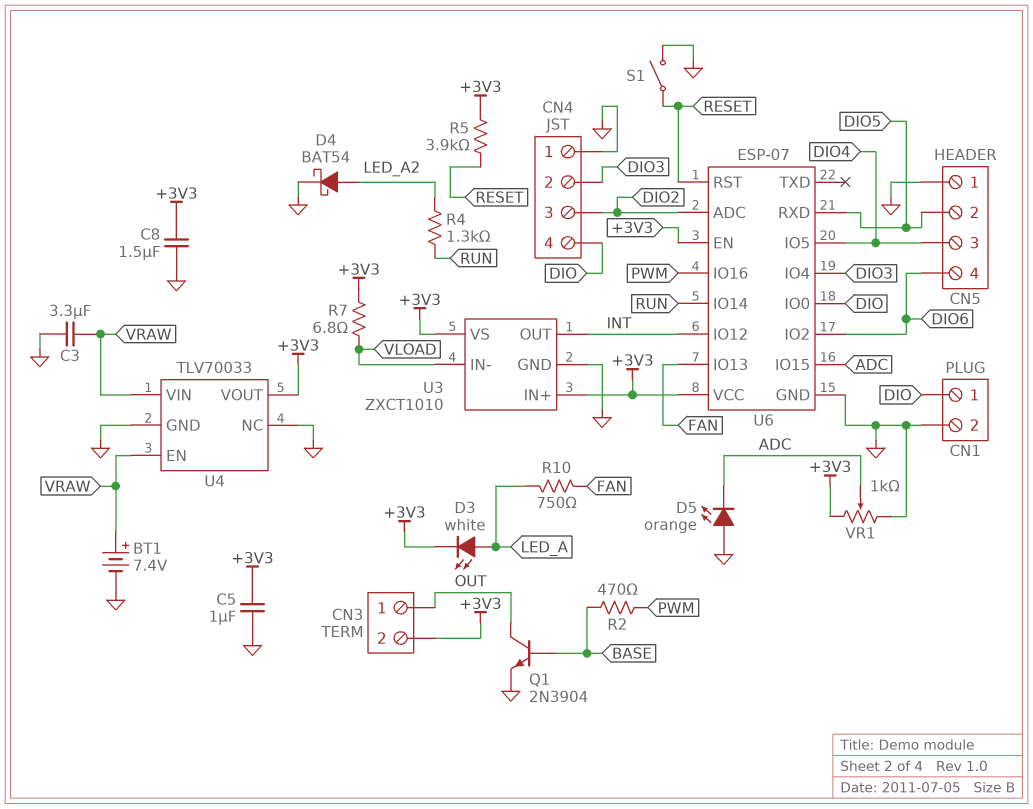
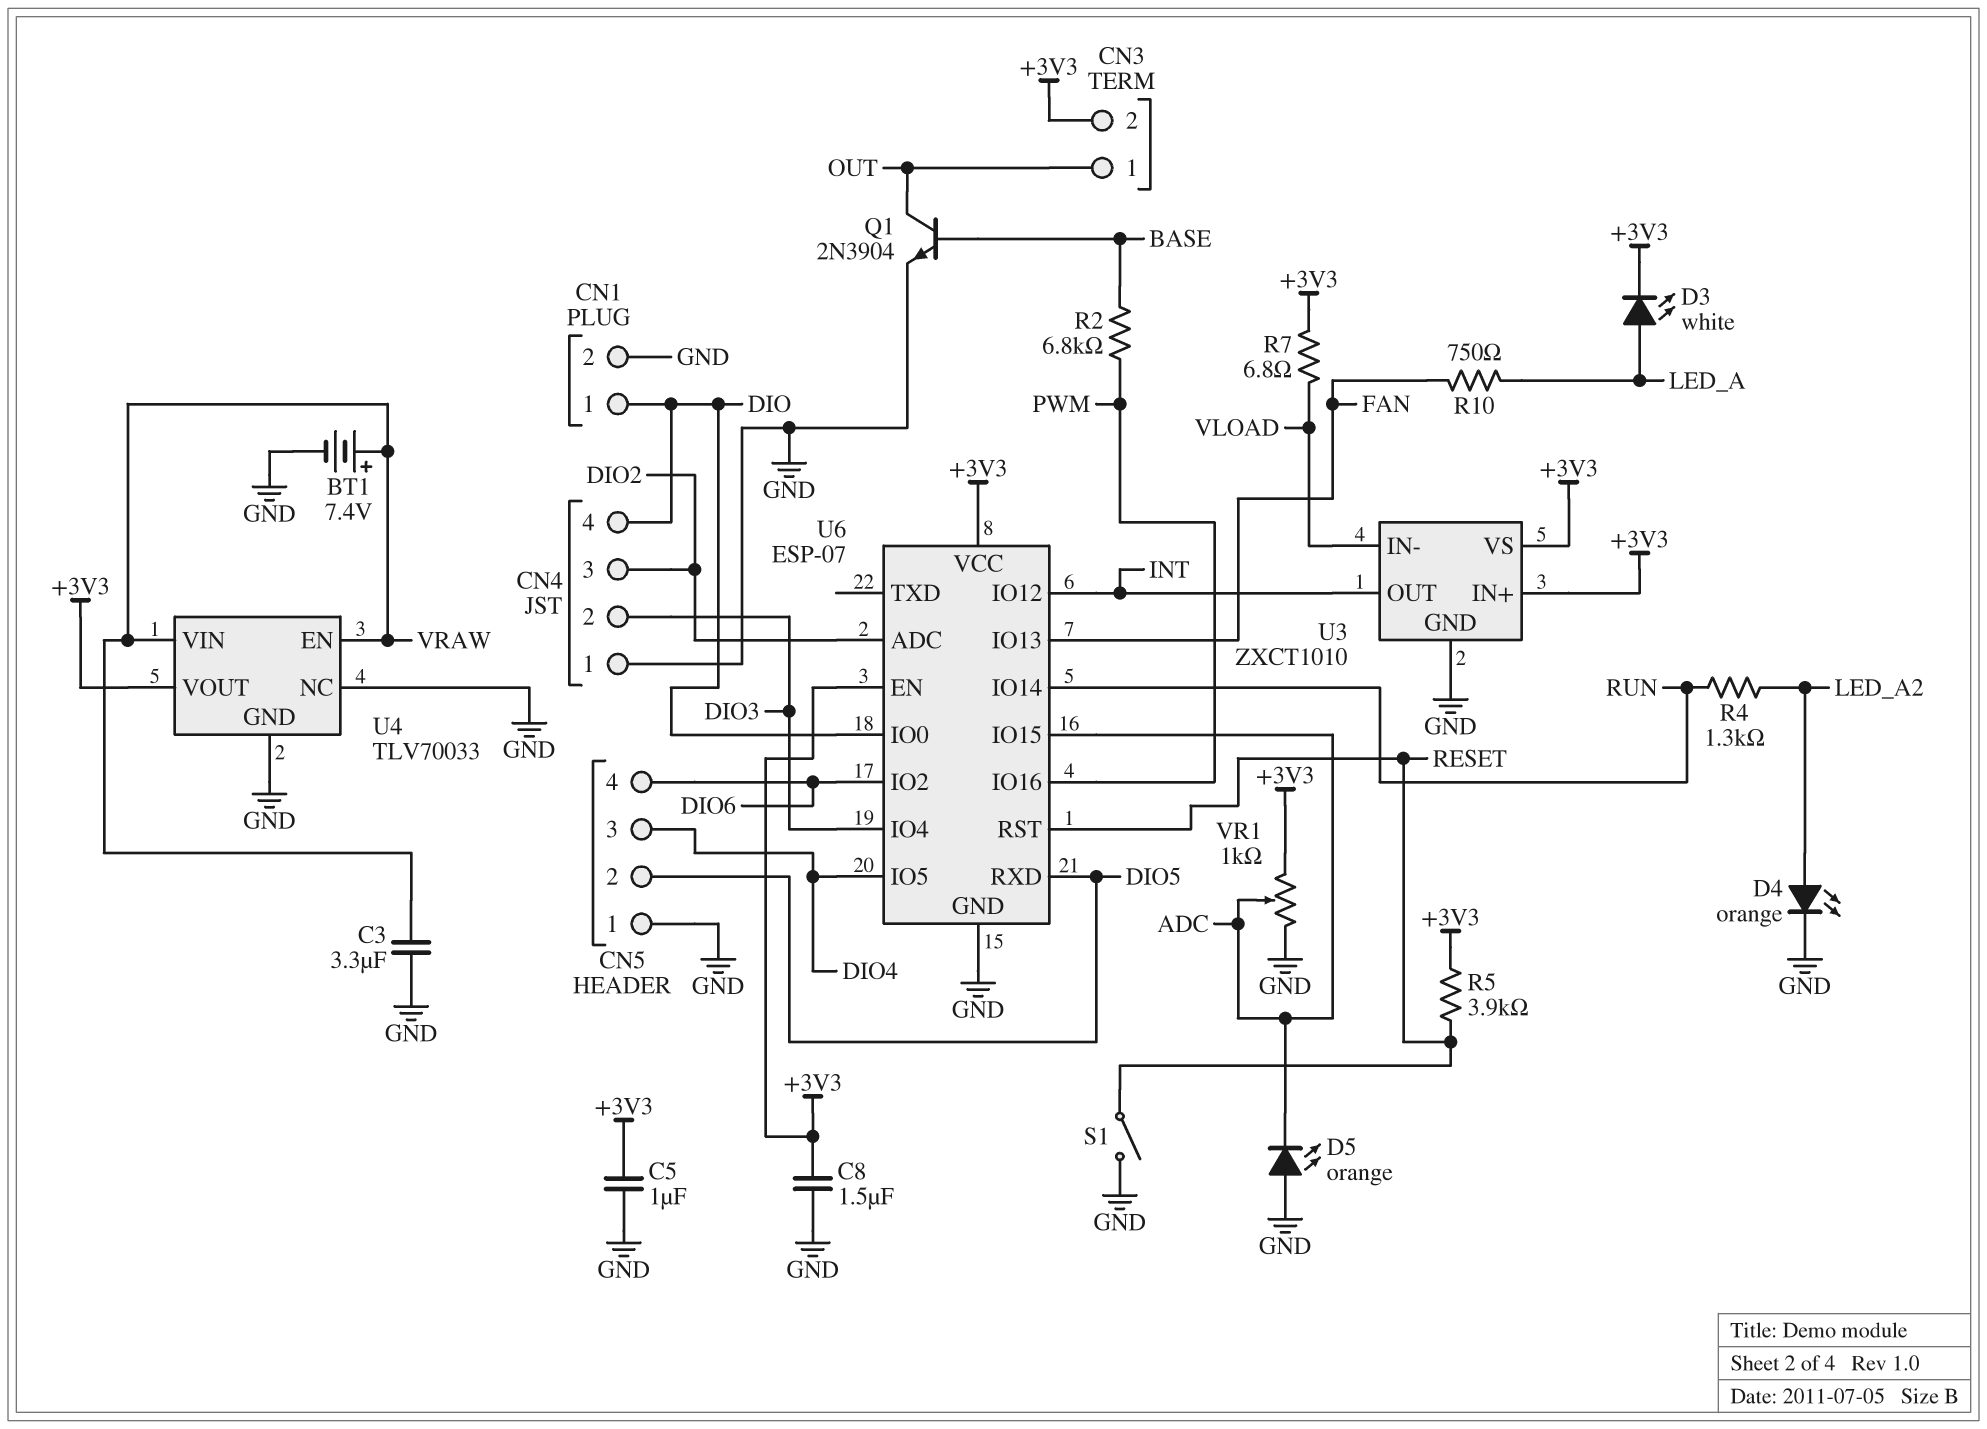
D4: schottky BAT54 (A LED_A2, K GND) -> LED orange (A LED_A2, K GND)
R2: 470 (BASE, PWM) -> 6.8k (BASE, PWM)

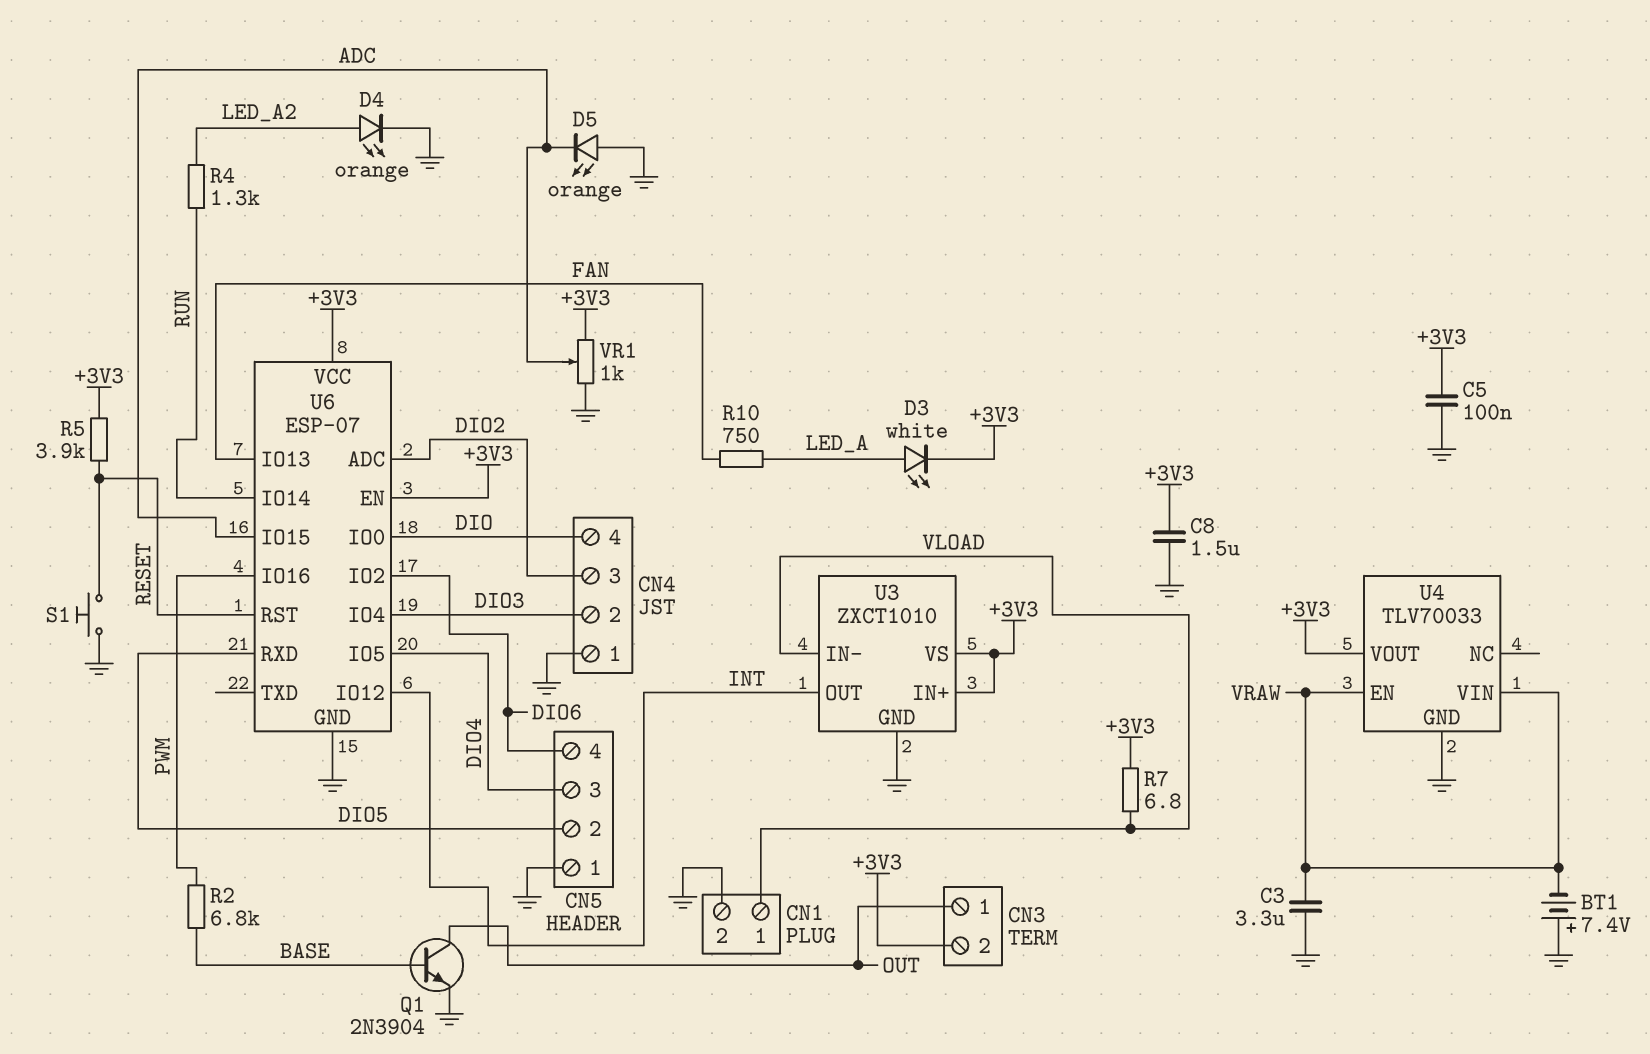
BT1: 7.4V (plus VRAW, minus GND) -> 7.4V (plus GND, minus VRAW)
C5: 1uF (+3V3, GND) -> 100nF (+3V3, GND)
CN1 pin 1: DIO -> VLOAD
S1: switch (GND, RESET) -> button (GND, RESET)
U4 pin NC: GND -> none

